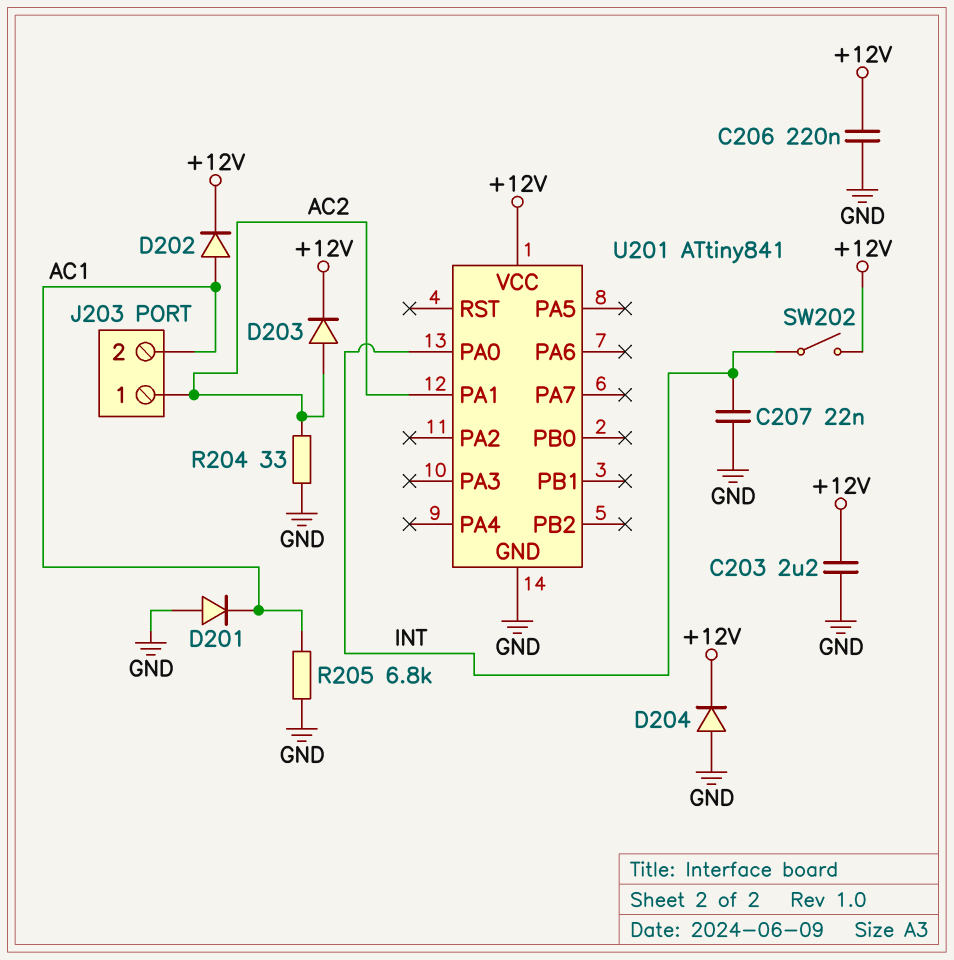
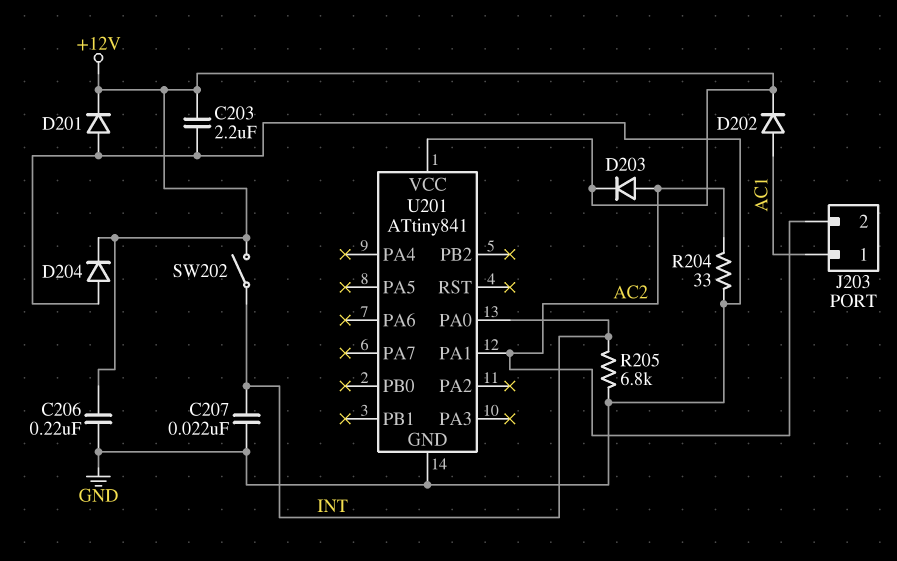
D201: diode (A GND, K AC1) -> diode (A GND, K +12V)
J203 pin 1: AC2 -> AC1
J203 pin 2: AC1 -> AC2
R205: 6.8k (AC1, GND) -> 6.8k (GND, INT)

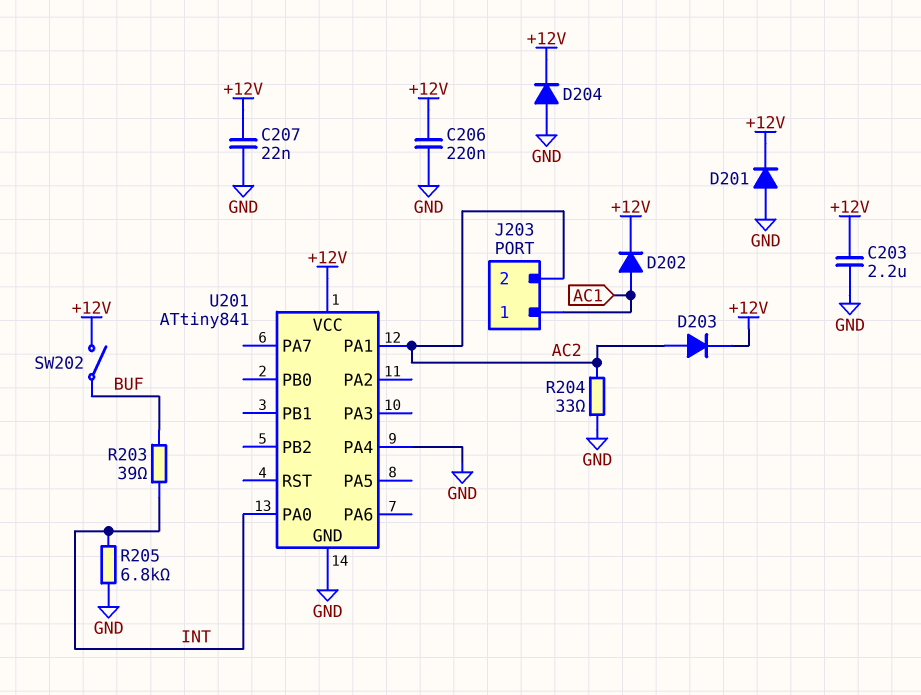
C207: 22nF (GND, INT) -> 22nF (+12V, GND)
R203: none -> 39 (BUF, INT)
SW202: switch (+12V, INT) -> switch (+12V, BUF)
U201 pin PA4: none -> GND

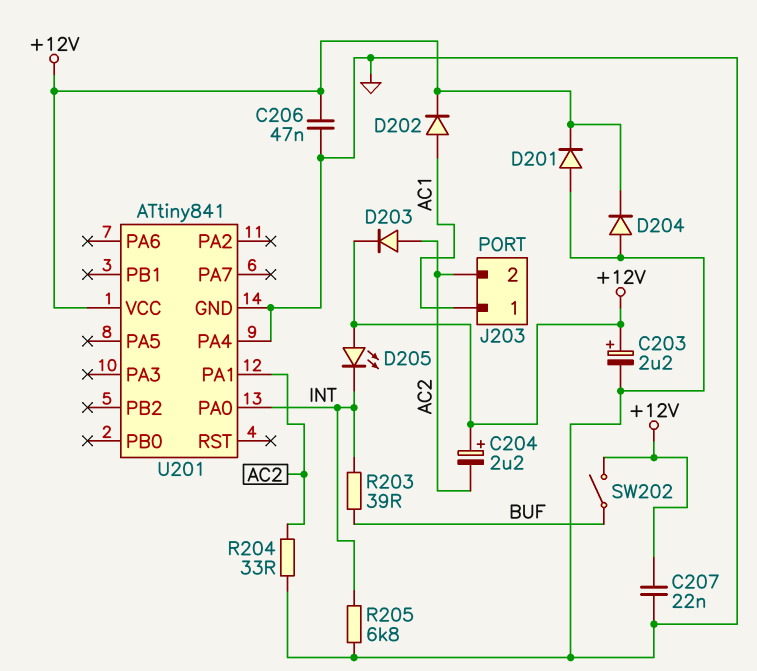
C203: 2.2uF (+12V, GND) -> 2.2uF (plus +12V, minus GND)
C204: none -> 2.2uF (plus +12V, minus AC2)
C206: 220nF (+12V, GND) -> 47nF (+12V, GND)
D205: none -> LED (A +12V, K INT)

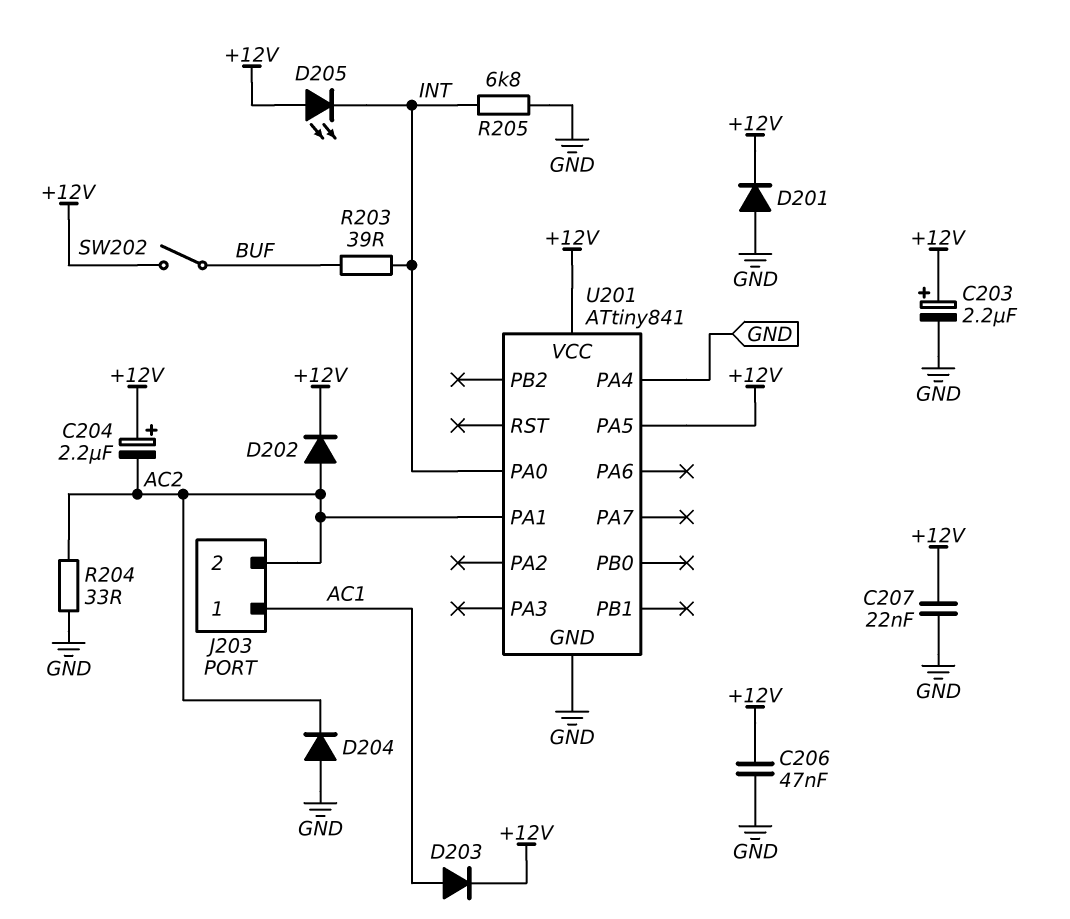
D202: diode (A AC1, K +12V) -> diode (A AC2, K +12V)
D203: diode (A AC2, K +12V) -> diode (A AC1, K +12V)
D204: diode (A GND, K +12V) -> diode (A GND, K AC2)
U201 pin PA5: none -> +12V

